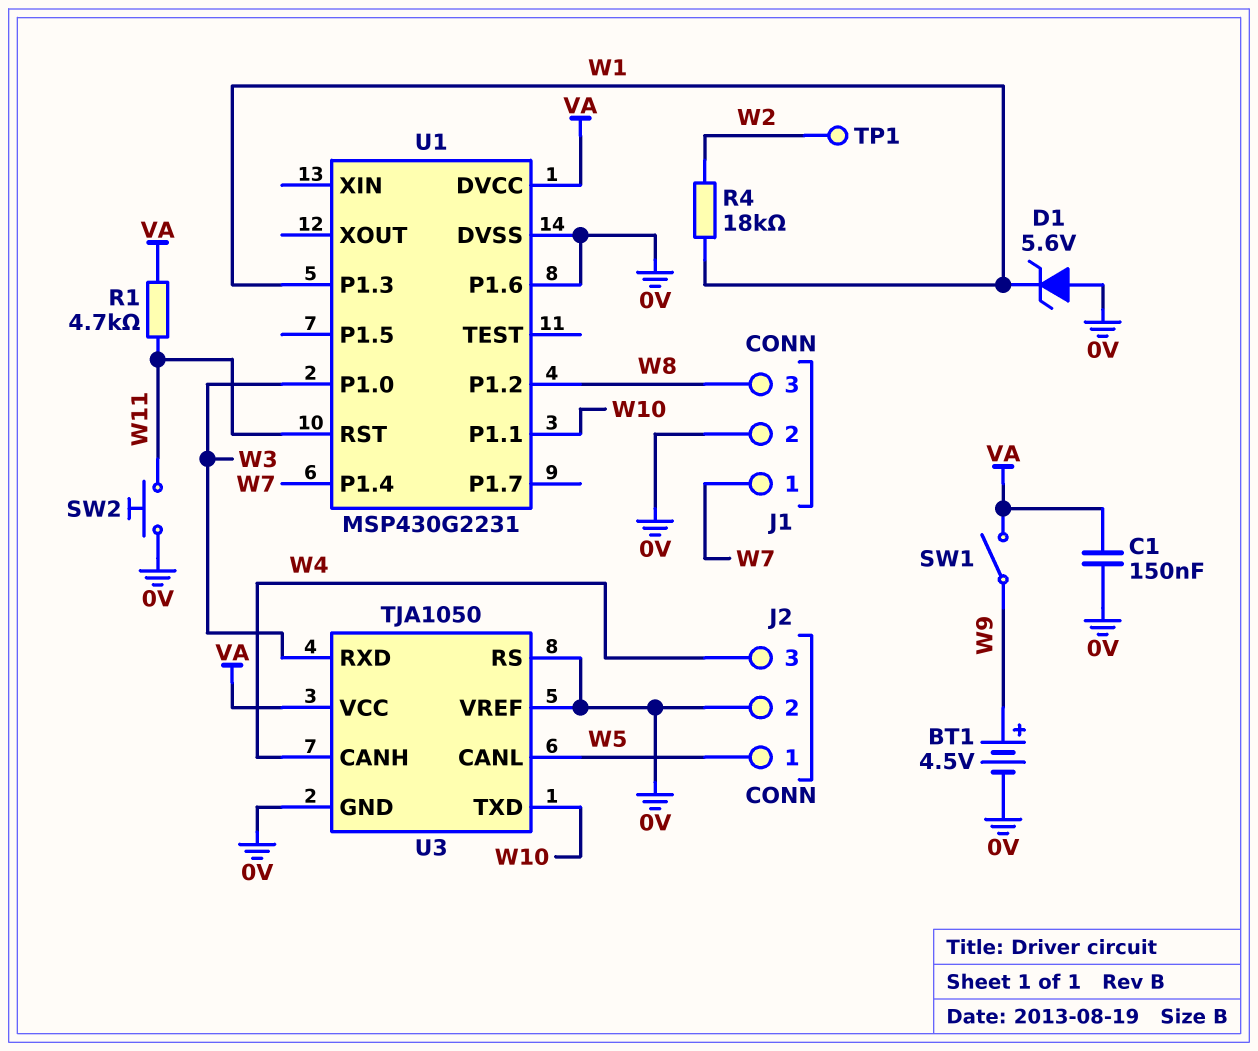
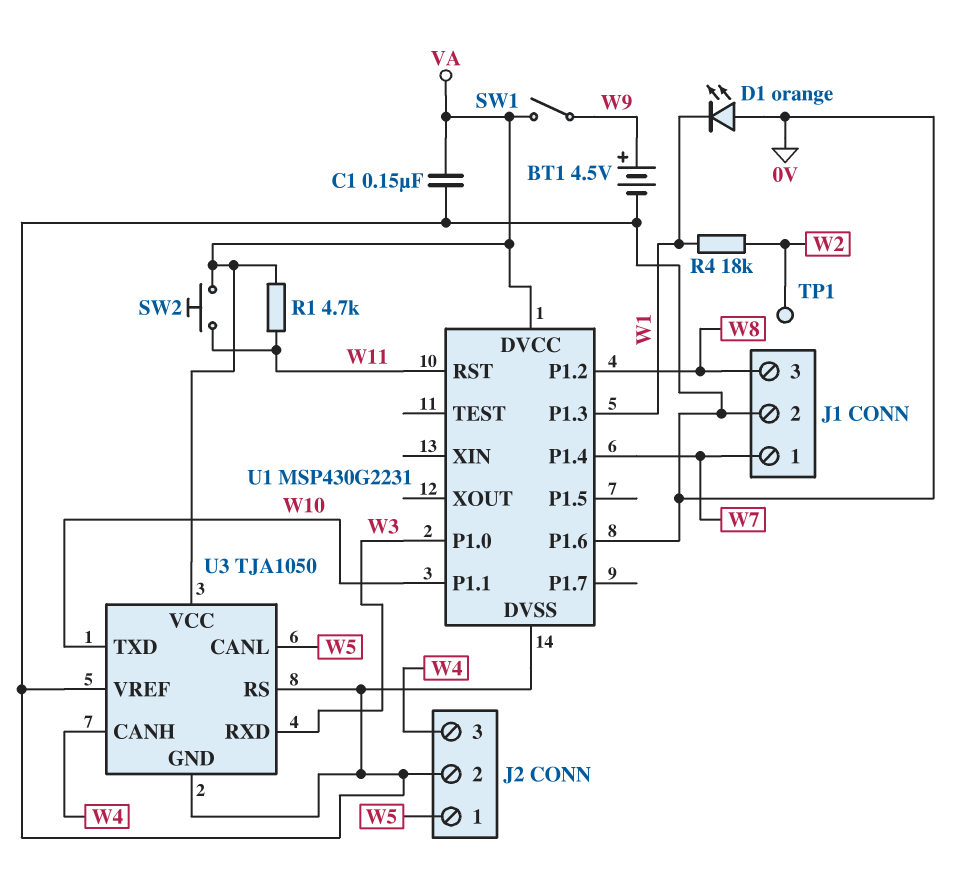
D1: zener 5.6V (A 0V, K W1) -> LED orange (A 0V, K W1)
SW2: button (0V, W11) -> button (VA, W11)

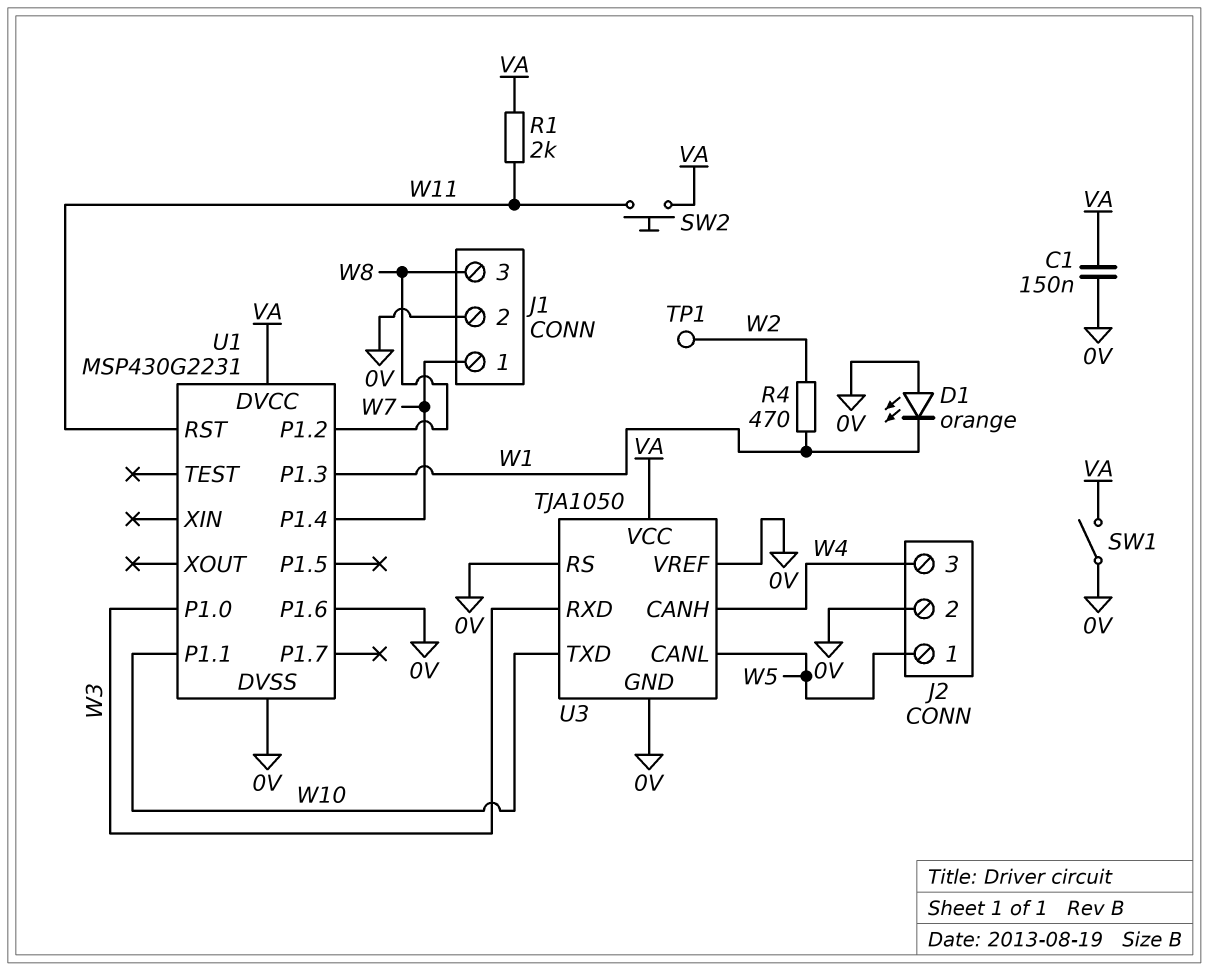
BT1: 4.5V (plus W9, minus 0V) -> none
R1: 4.7k (VA, W11) -> 2k (VA, W11)
R4: 18k (W1, W2) -> 470 (W1, W2)
SW1: switch (VA, W9) -> switch (0V, VA)

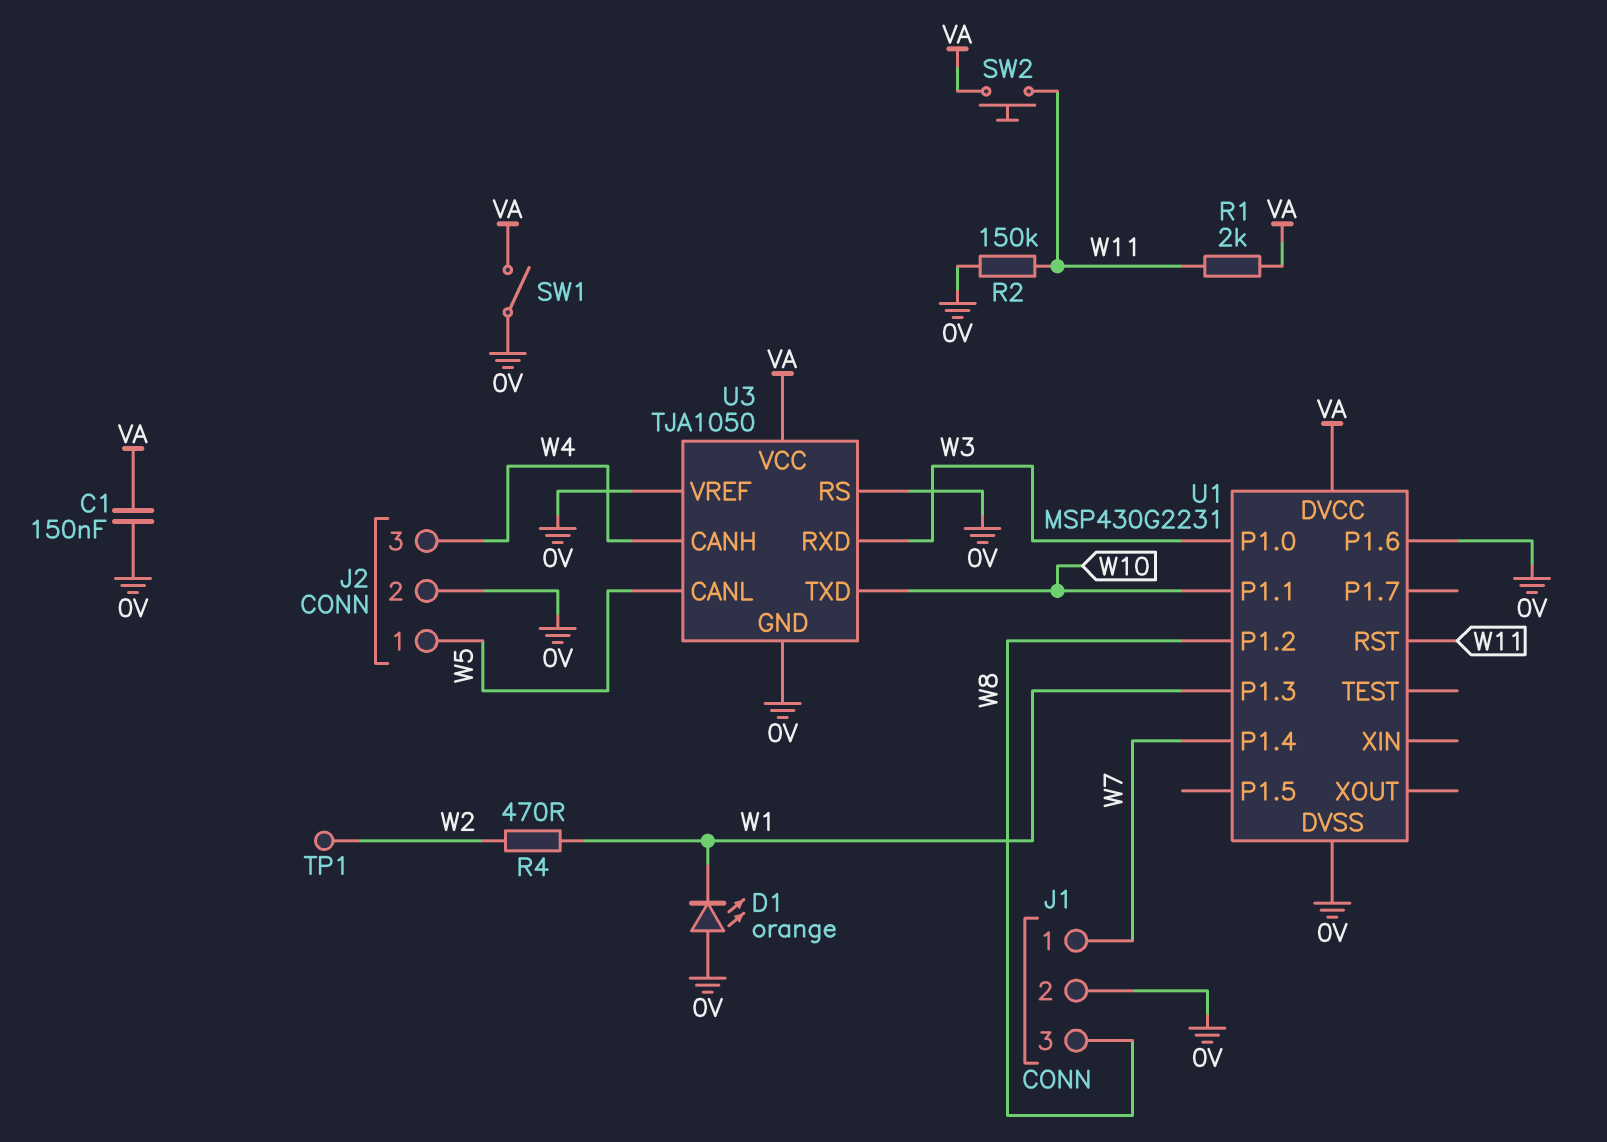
R2: none -> 150k (0V, W11)

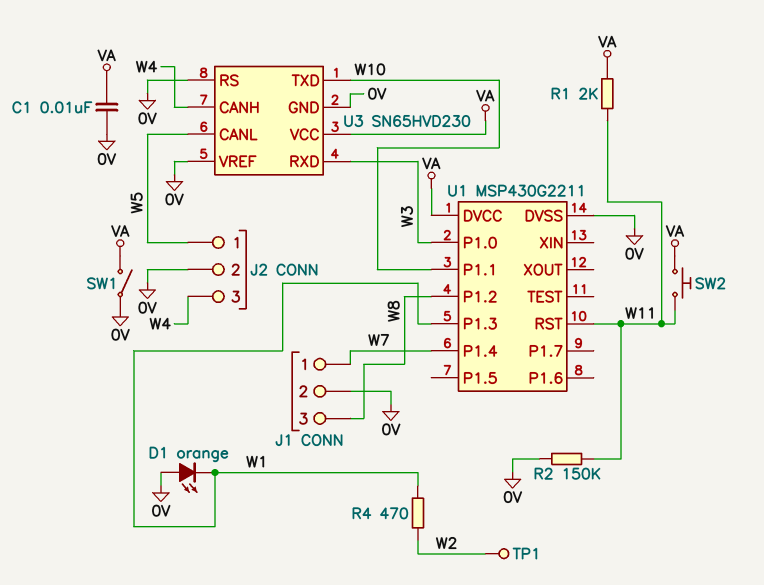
C1: 150nF (0V, VA) -> 10nF (0V, VA)
U1: MSP430G2231 -> MSP430G2211
U1 pin P1.6: 0V -> none
U3: TJA1050 -> SN65HVD230

